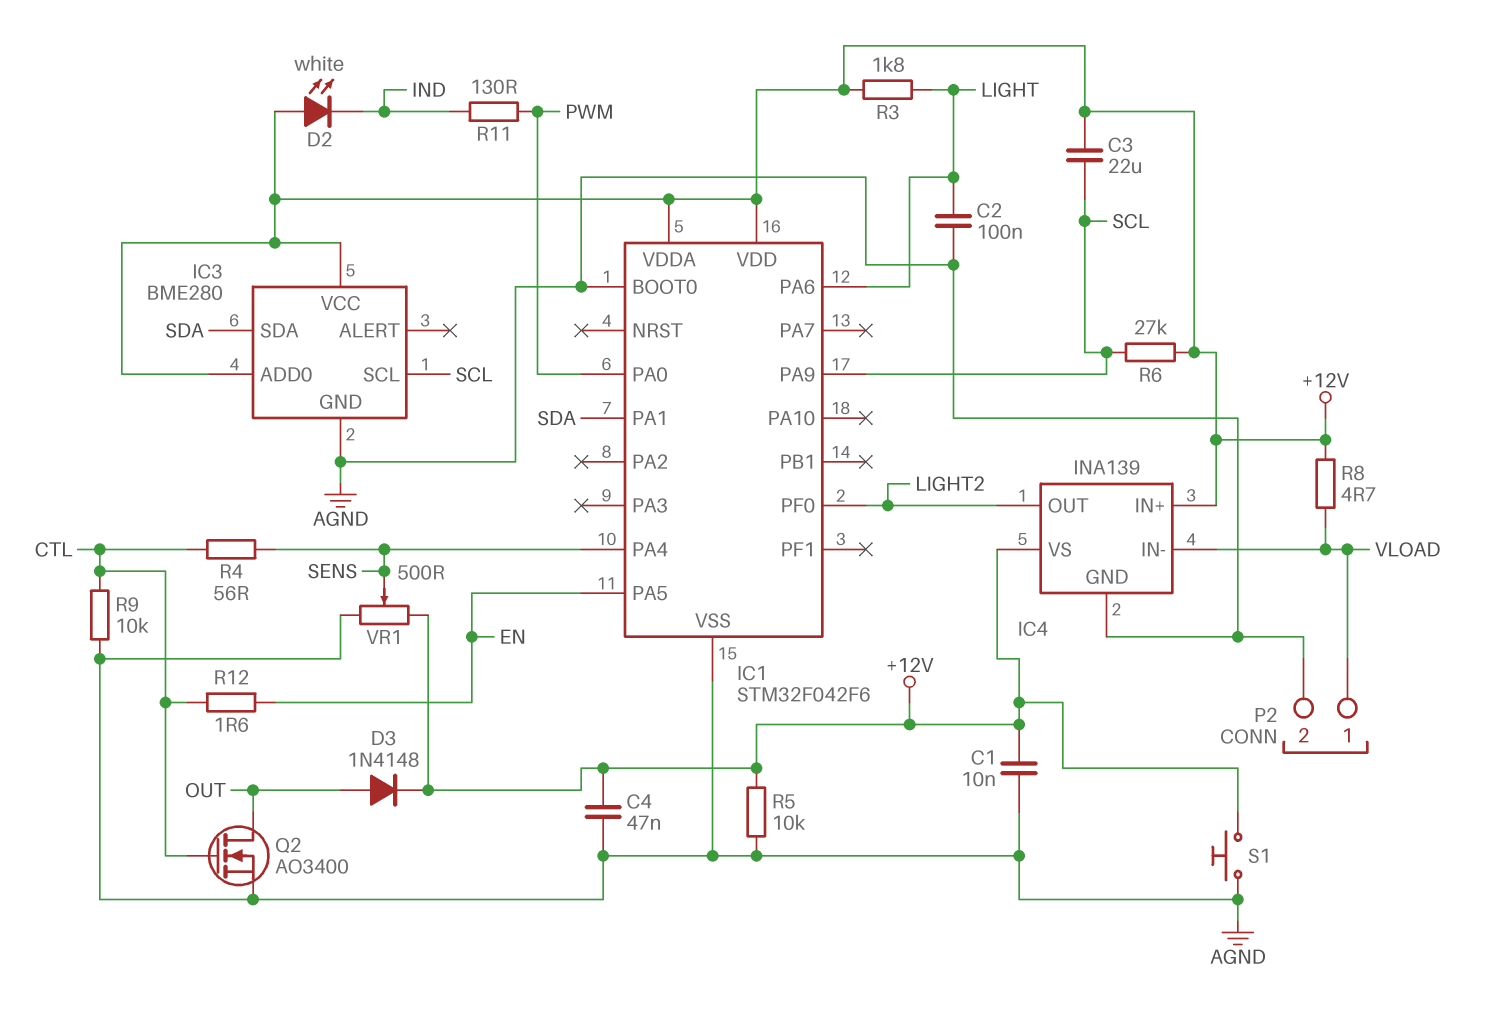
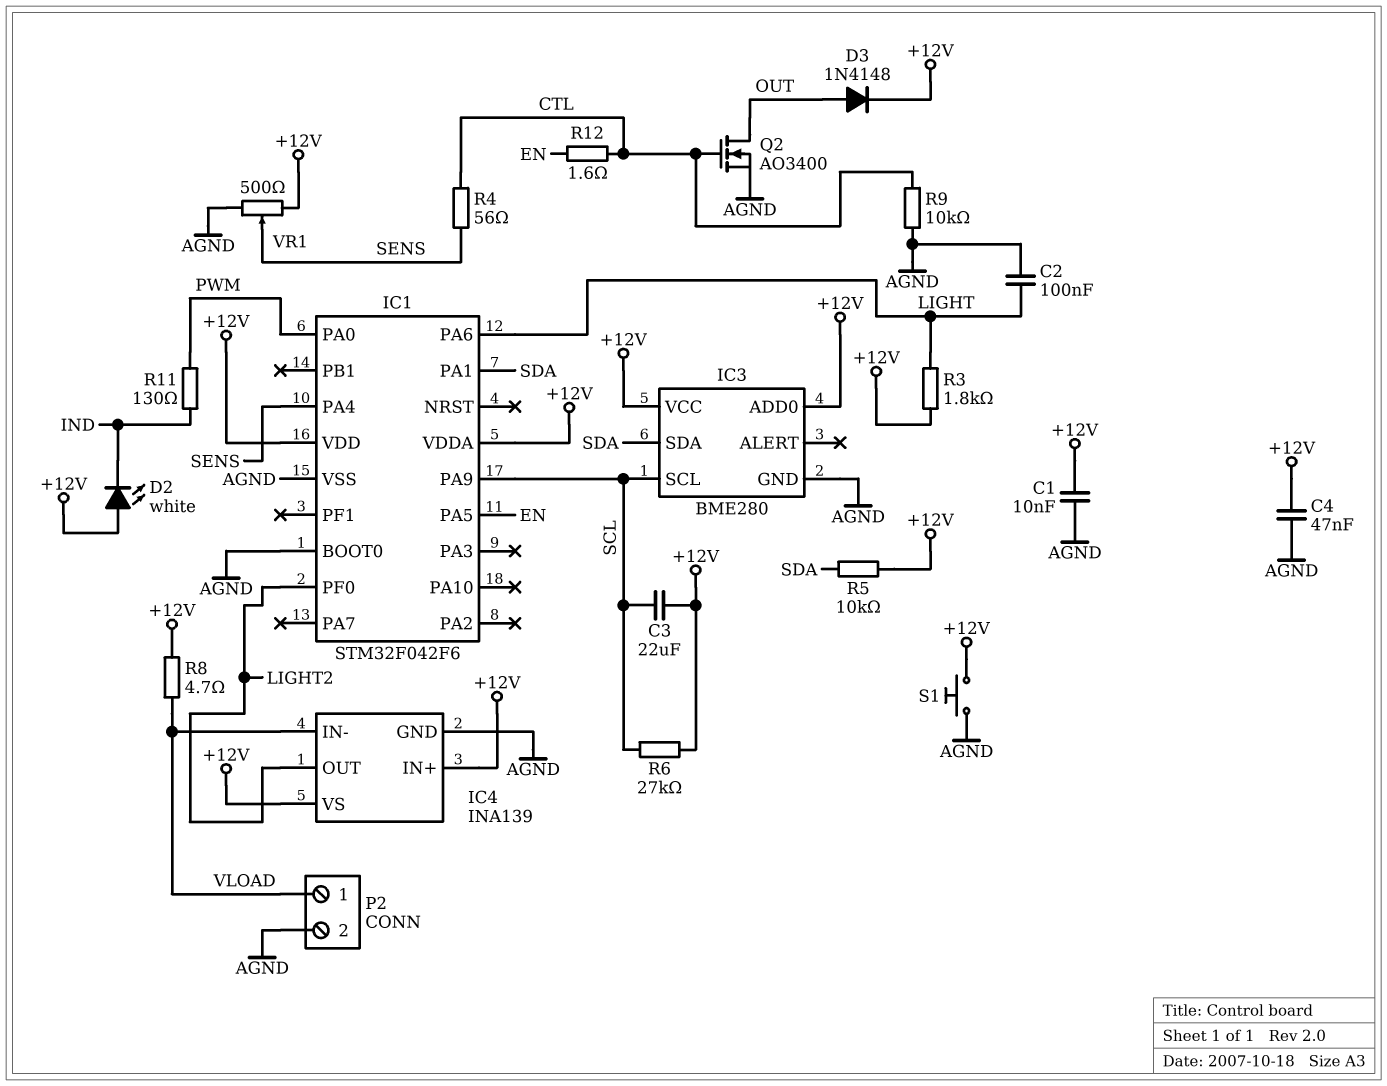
R5: 10k (+12V, AGND) -> 10k (+12V, SDA)

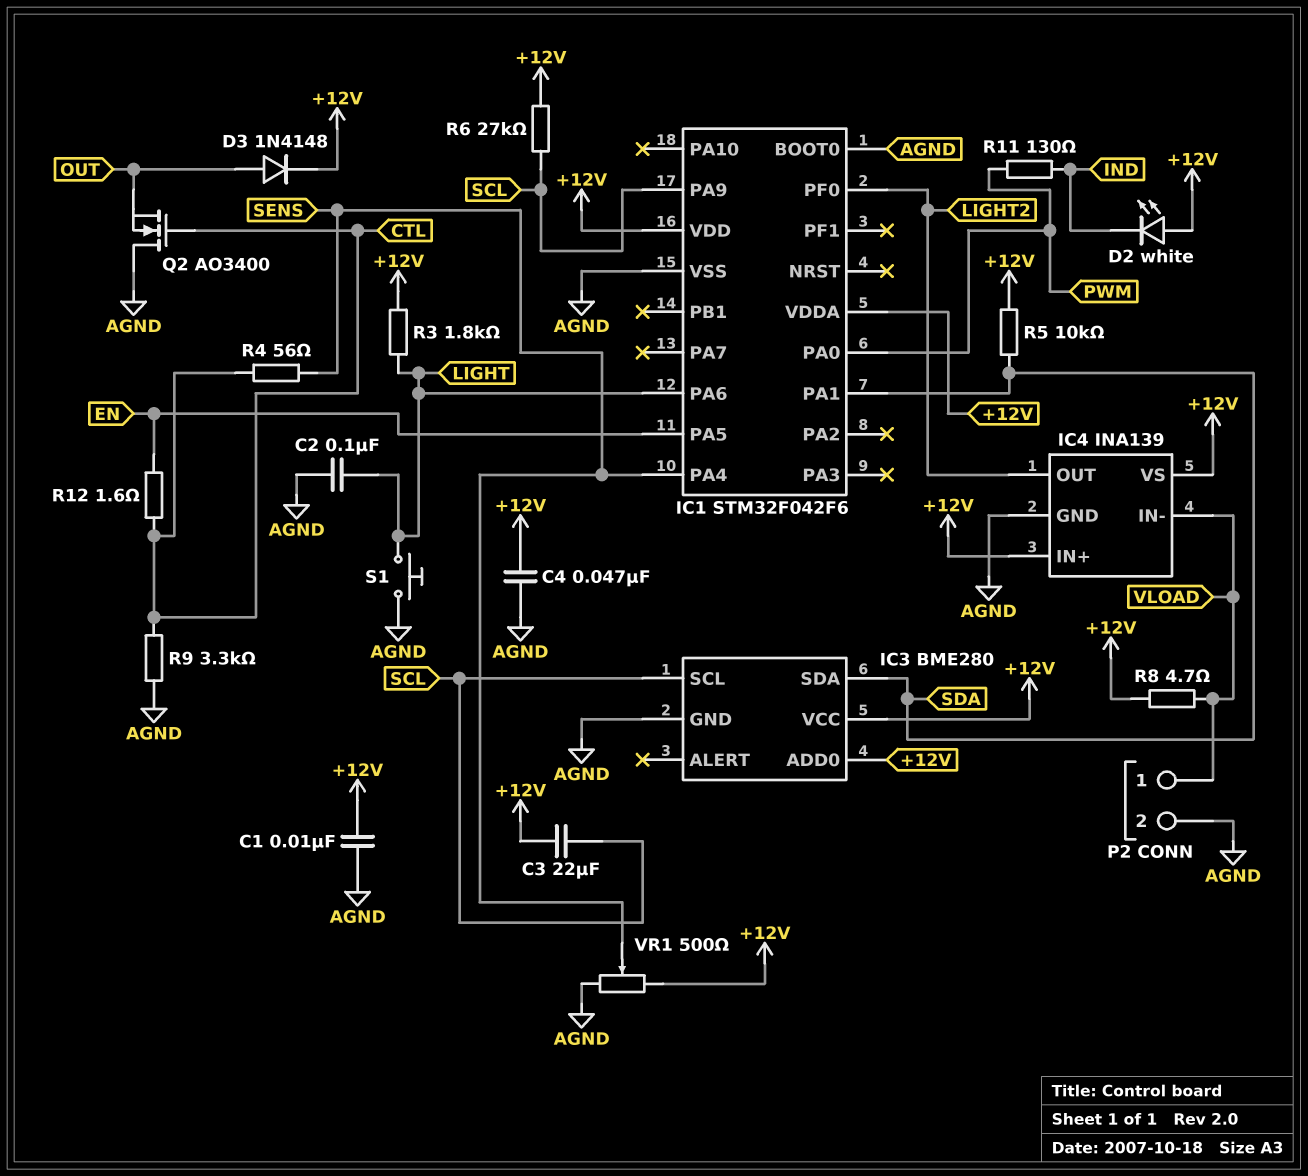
Q2: NMOS AO3400 (G CTL, D OUT, S AGND) -> NMOS AO3400 (G CTL, D AGND, S OUT)
R9: 10k (AGND, CTL) -> 3.3k (AGND, CTL)
S1: button (+12V, AGND) -> button (AGND, LIGHT)

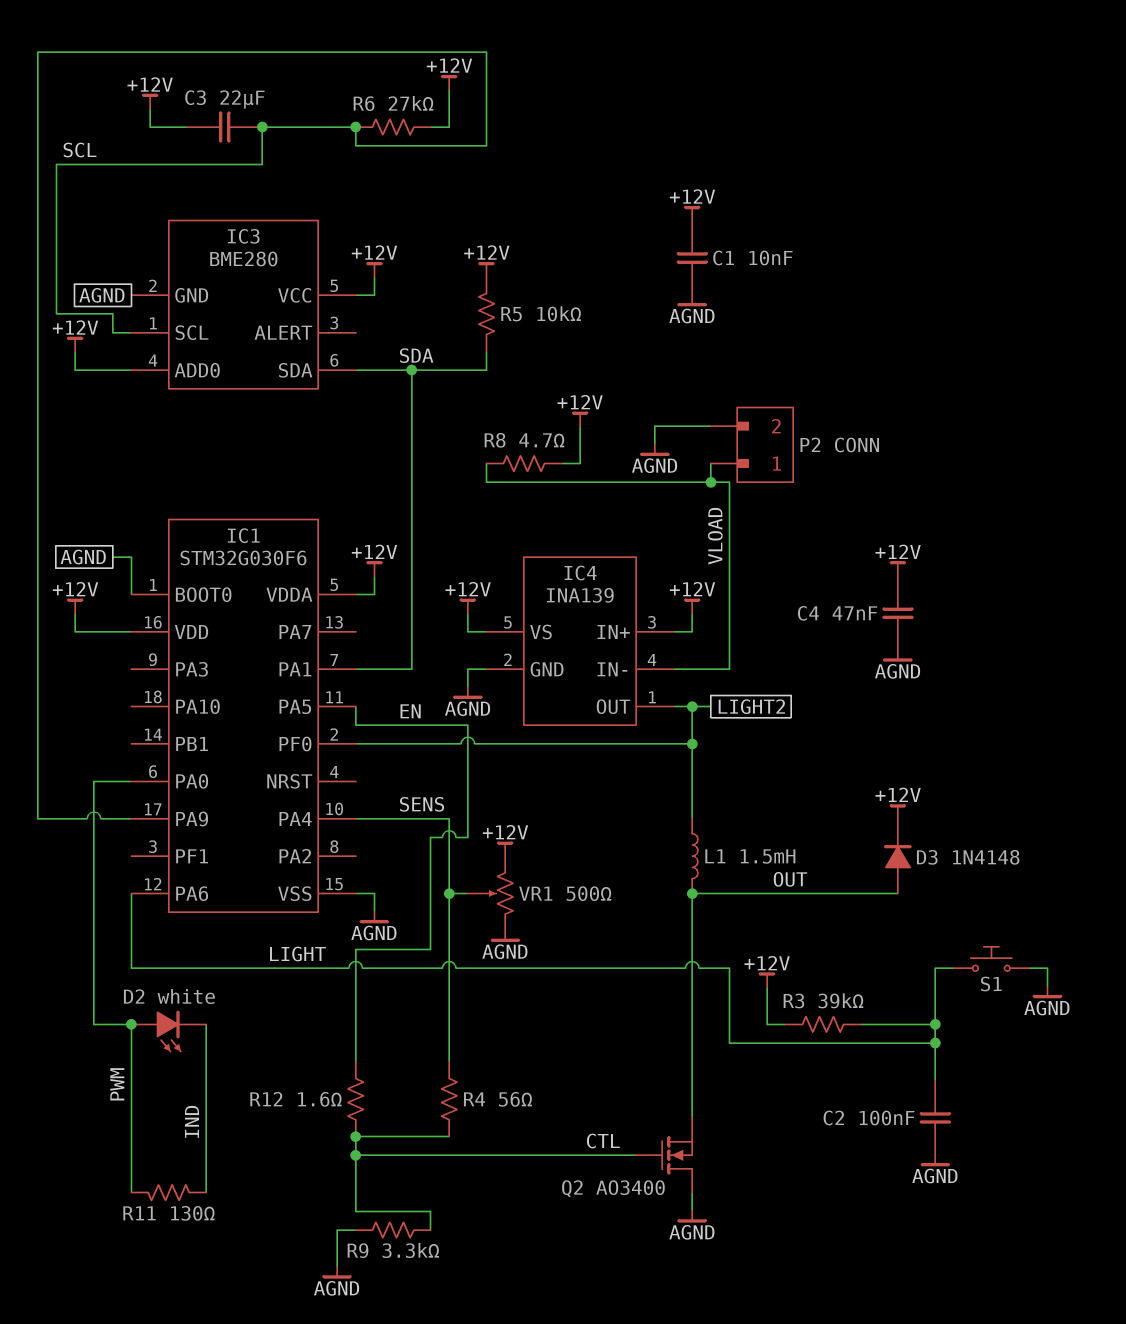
D2: LED white (A +12V, K IND) -> LED white (A PWM, K IND)
IC1: STM32F042F6 -> STM32G030F6
L1: none -> 1.5mH (LIGHT2, OUT)
R3: 1.8k (+12V, LIGHT) -> 39k (+12V, LIGHT)

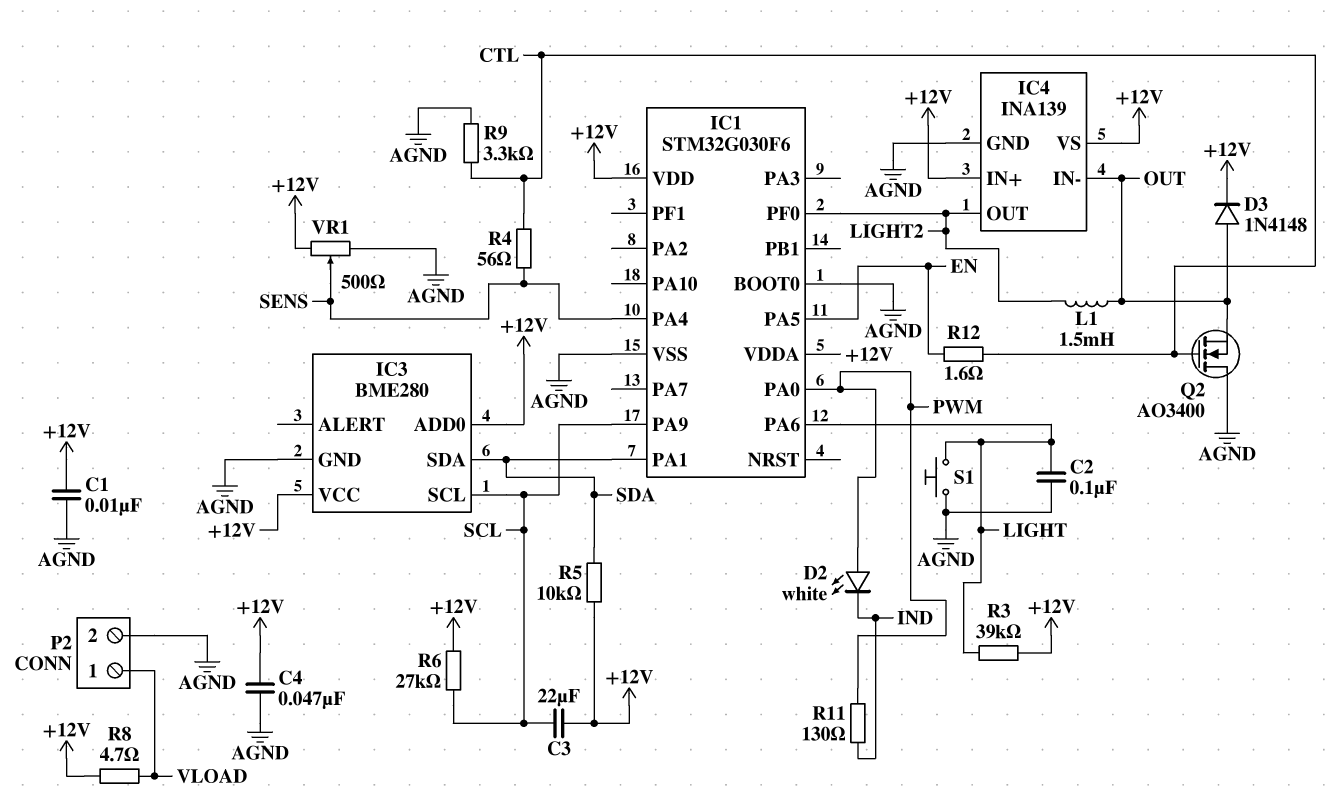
IC4 pin IN-: VLOAD -> OUT

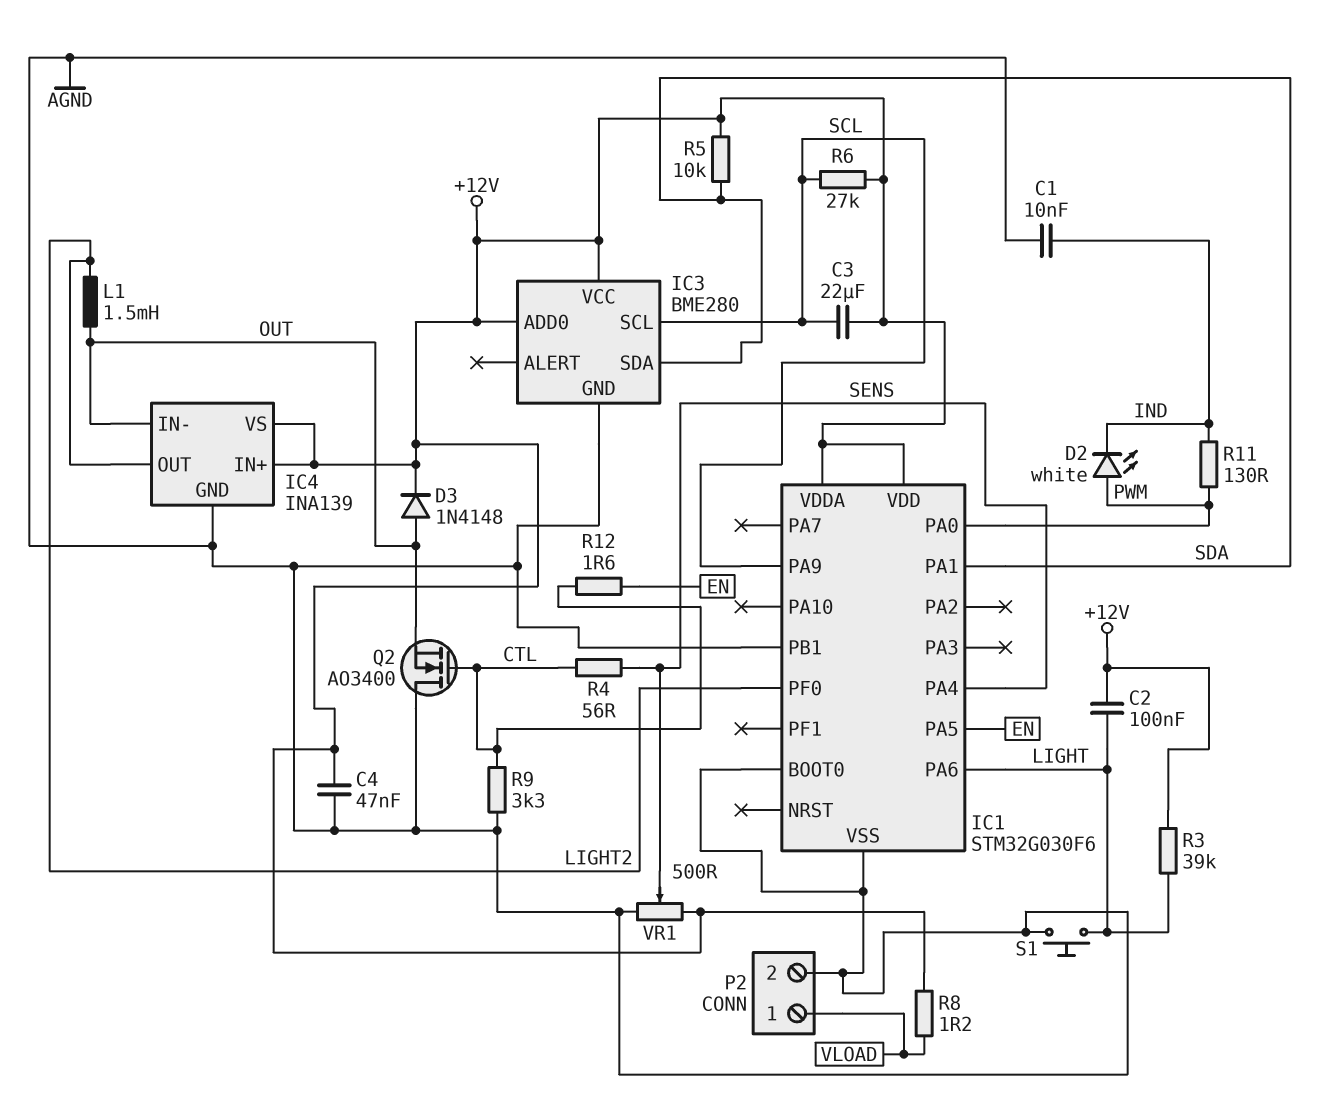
C1: 10nF (+12V, AGND) -> 10nF (AGND, IND)
C2: 100nF (AGND, LIGHT) -> 100nF (+12V, LIGHT)
IC1 pin PB1: none -> AGND
R8: 4.7 (+12V, VLOAD) -> 1.2 (+12V, VLOAD)

